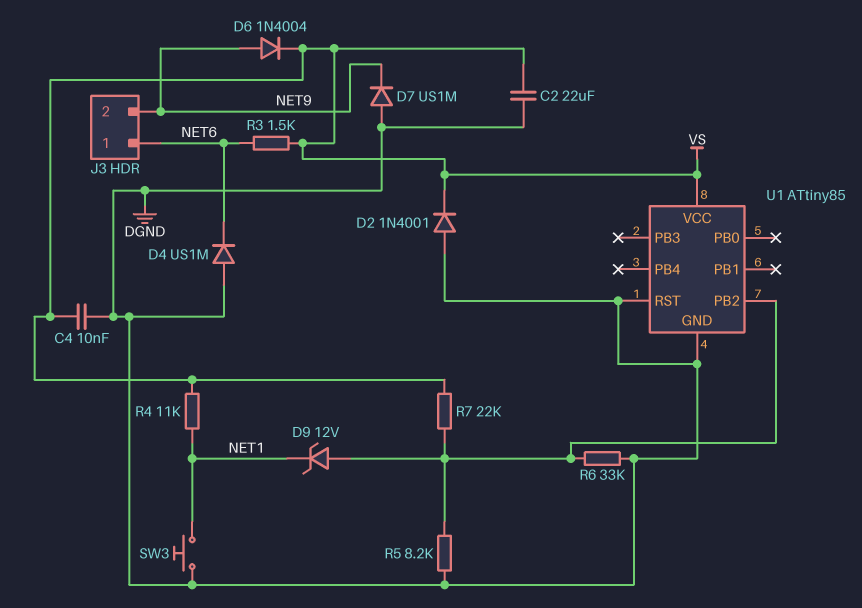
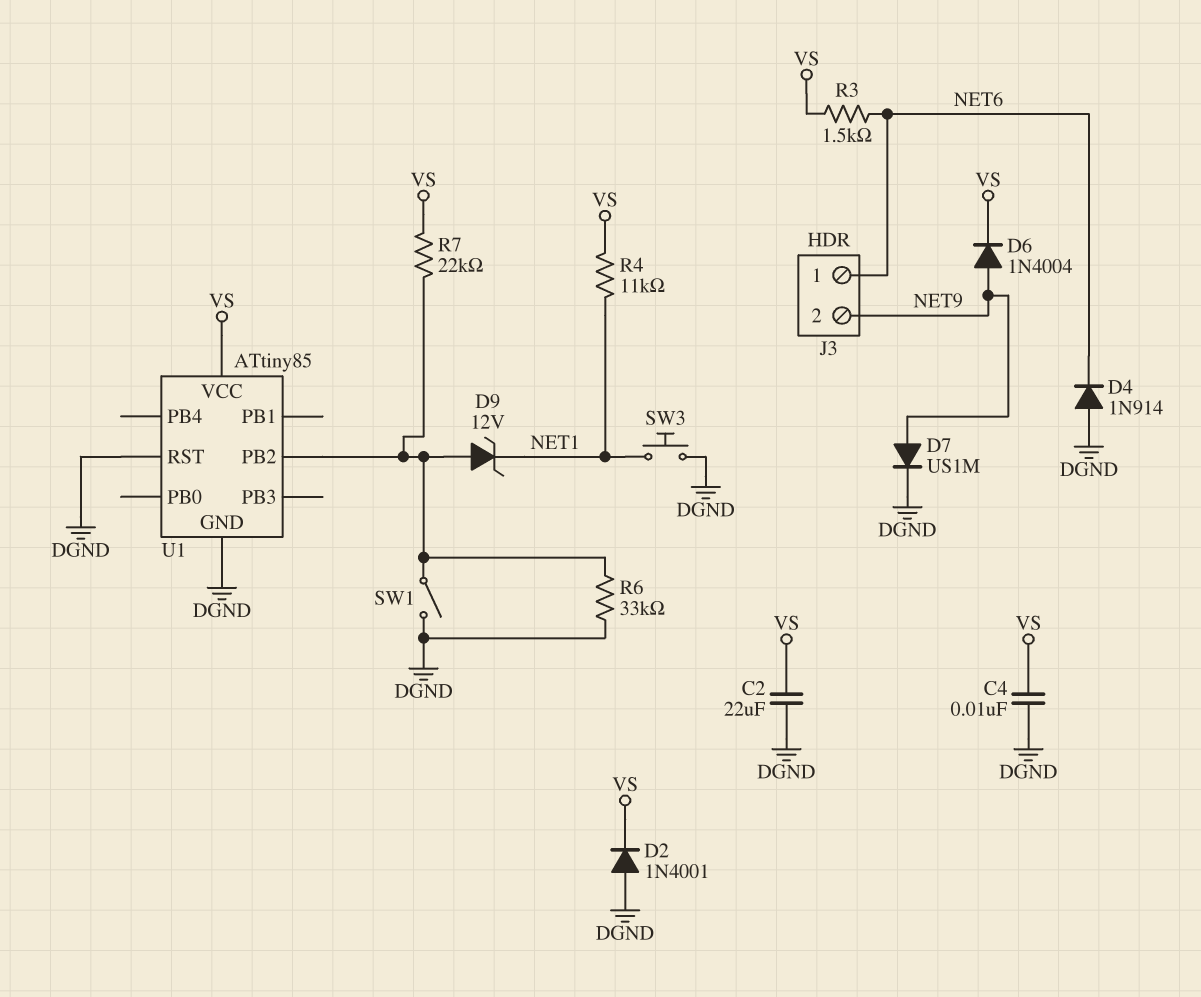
D4: diode US1M (A DGND, K NET6) -> diode 1N914 (A DGND, K NET6)
D7: diode US1M (A DGND, K NET9) -> diode US1M (A NET9, K DGND)
R5: 8.2k (DGND, U1/PB2) -> none
SW1: none -> switch (DGND, U1/PB2)

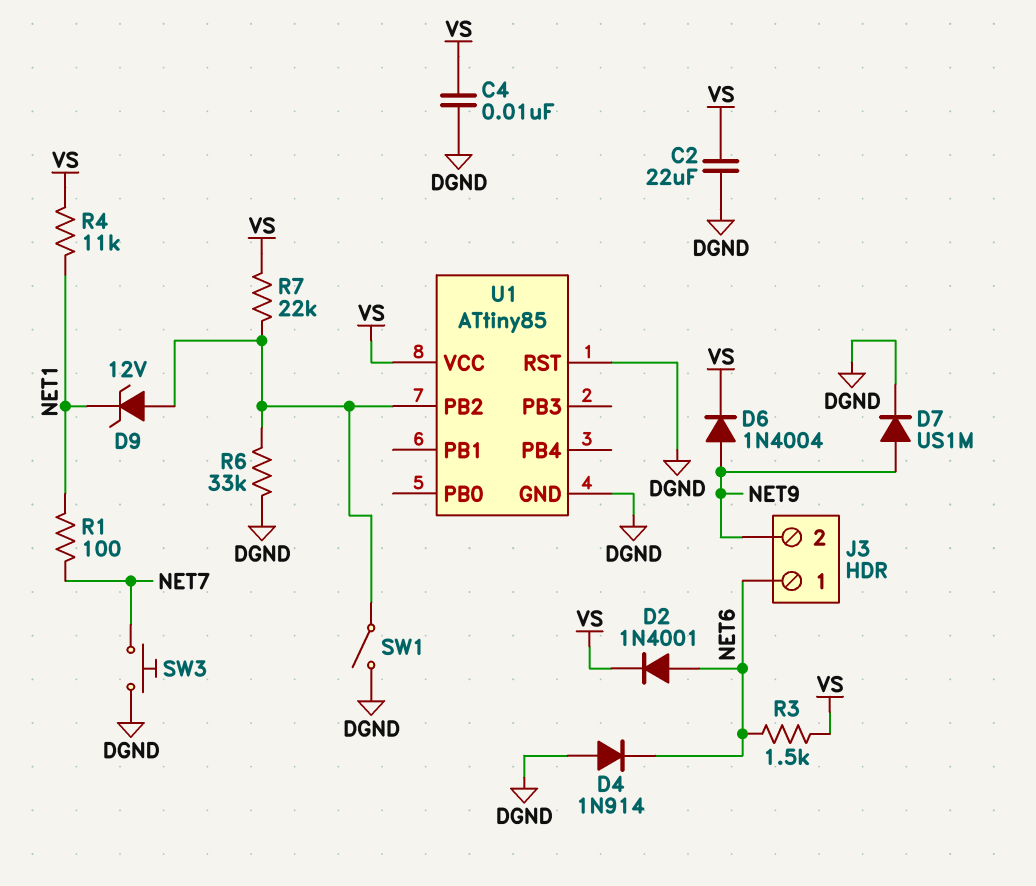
D2: diode 1N4001 (A DGND, K VS) -> diode 1N4001 (A NET6, K VS)
R1: none -> 100 (NET1, NET7)
SW3: button (DGND, NET1) -> button (DGND, NET7)

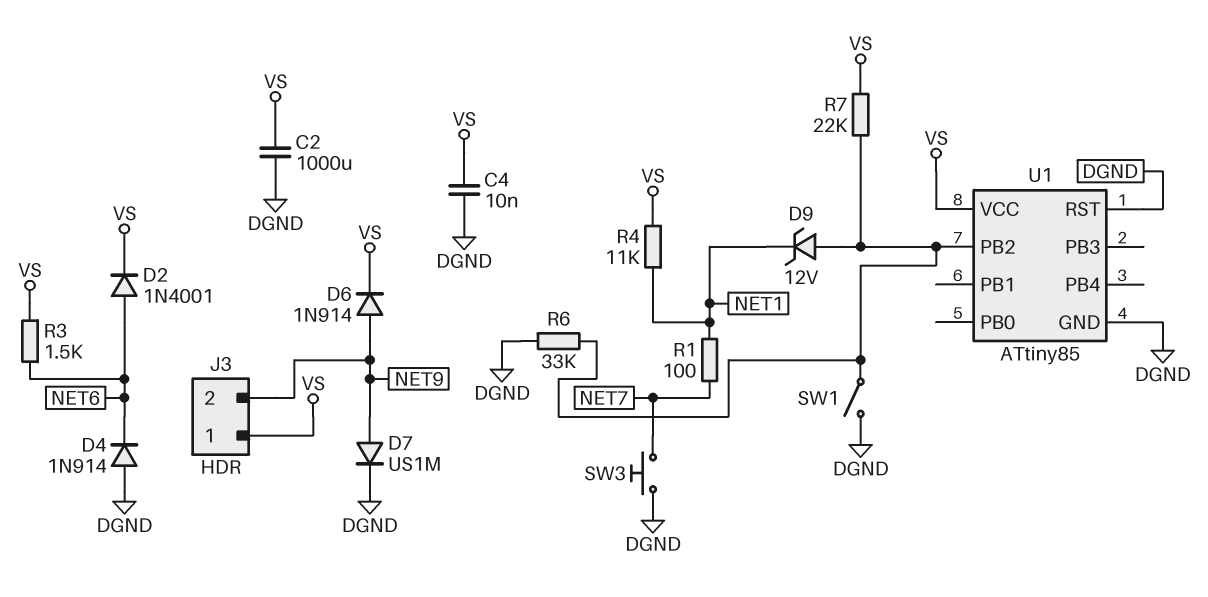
C2: 22uF (DGND, VS) -> 1000uF (DGND, VS)
D6: diode 1N4004 (A NET9, K VS) -> diode 1N914 (A NET9, K VS)
J3 pin 1: NET6 -> VS

